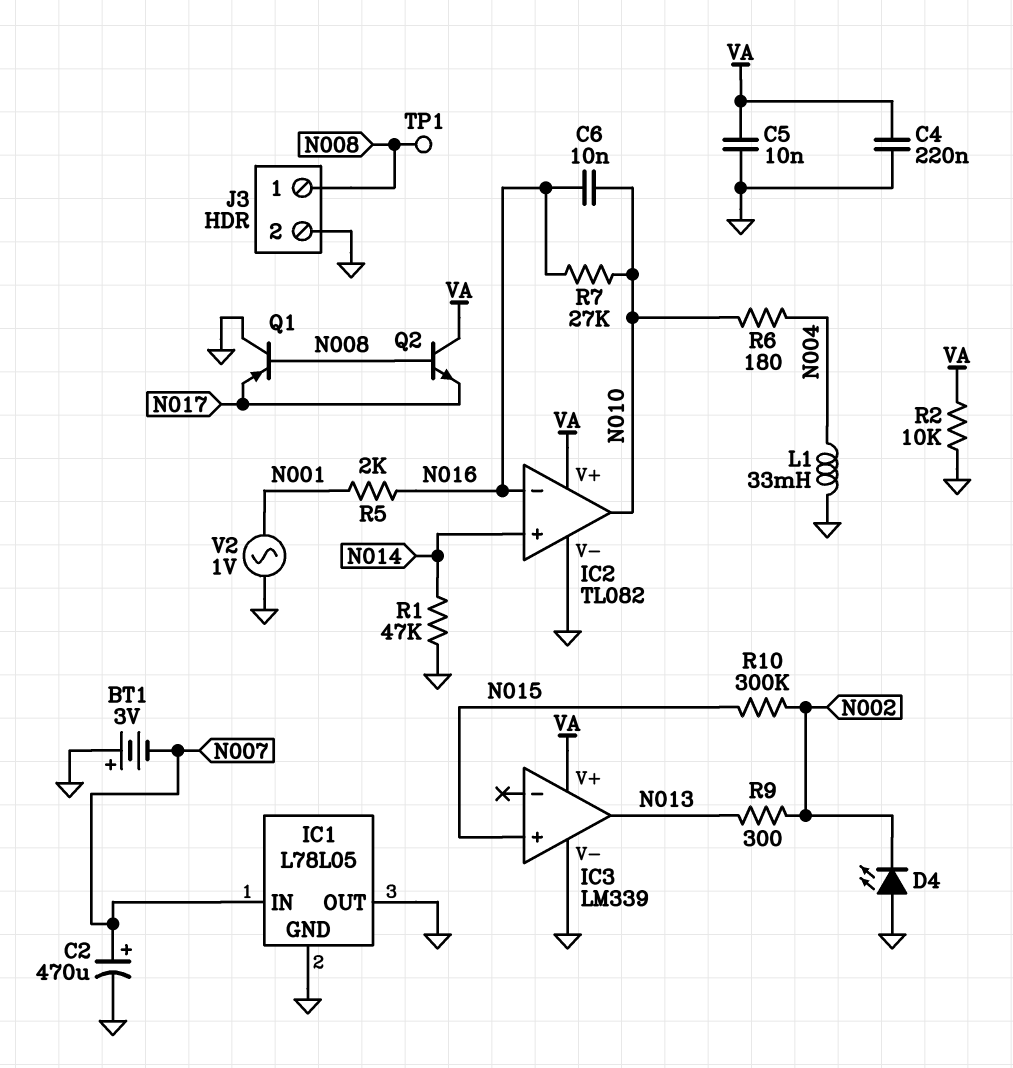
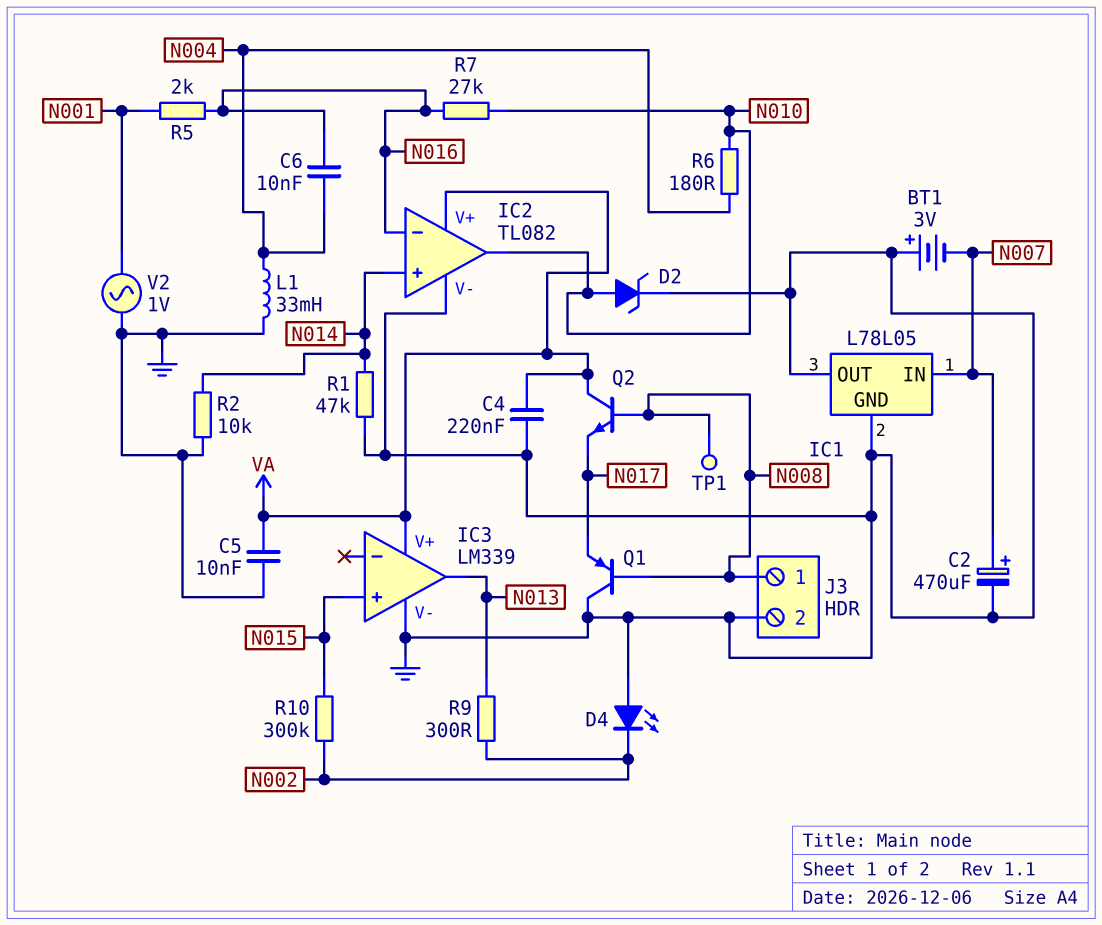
C6: 10nF (N010, N016) -> 10nF (N004, N016)
D2: none -> zener (A N010, K GND)
R2: 10k (GND, VA) -> 10k (GND, N014)

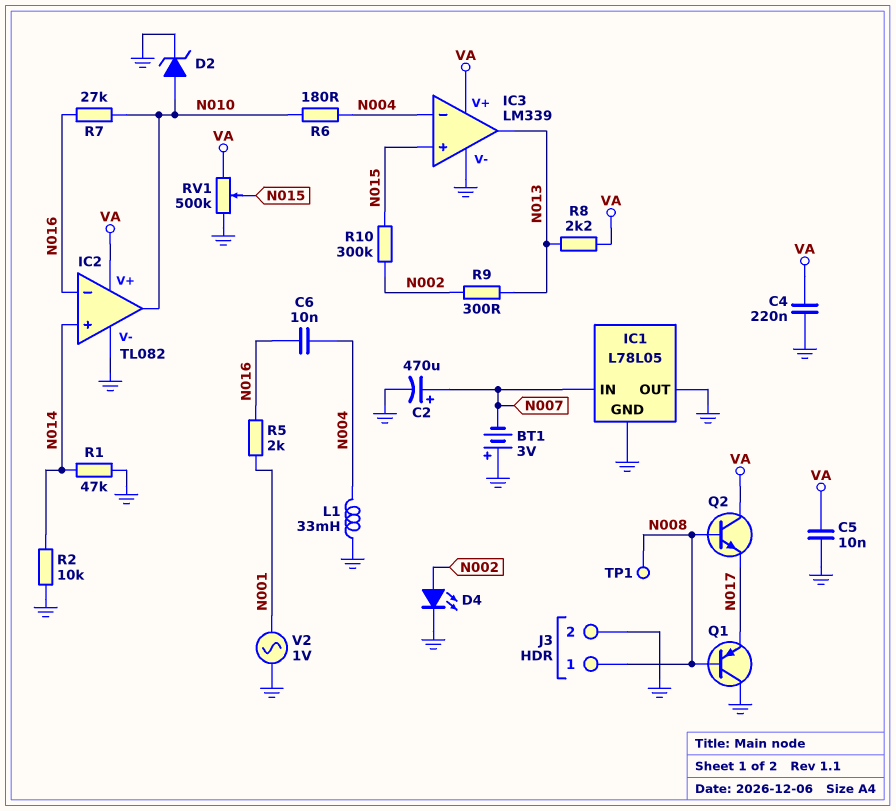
D4: LED (A GND, K N002) -> LED (A N002, K GND)
IC3 pin in-: none -> N004
R8: none -> 2.2k (N013, VA)
RV1: none -> 500k (GND, VA, wiper N015)

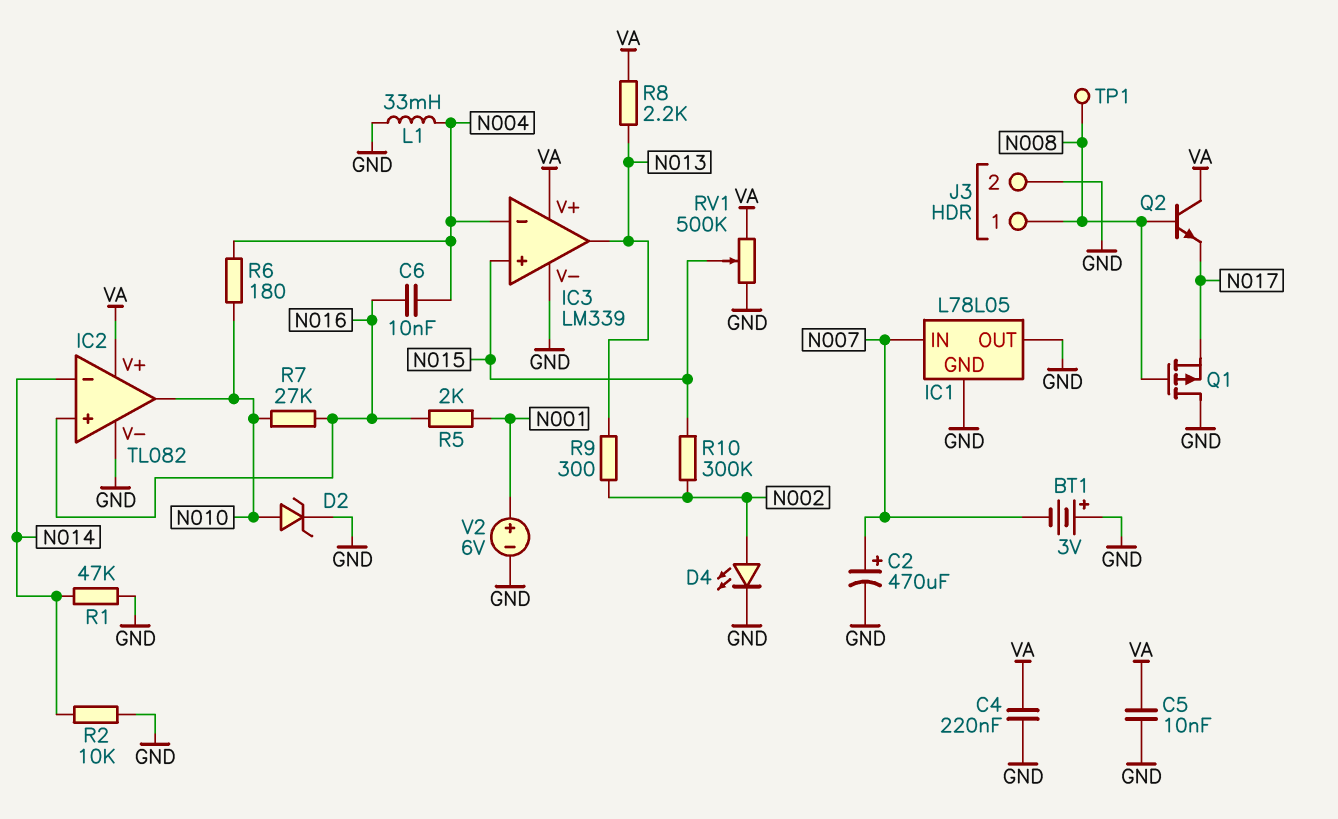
IC2 pin in+: N014 -> N016
IC2 pin in-: N016 -> N014
Q1: PNP (B N008, C GND, E N017) -> PMOS (G N008, D GND, S N017)
V2: AC 1V (GND, N001) -> 6V (plus N001, minus GND)

